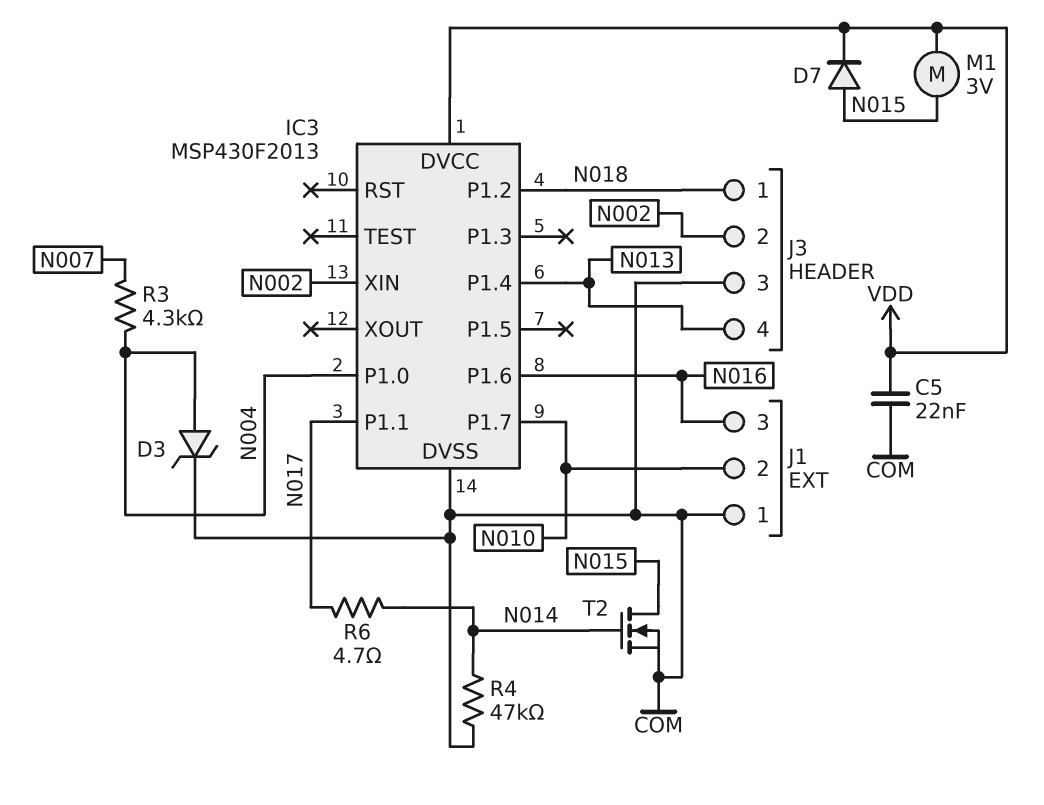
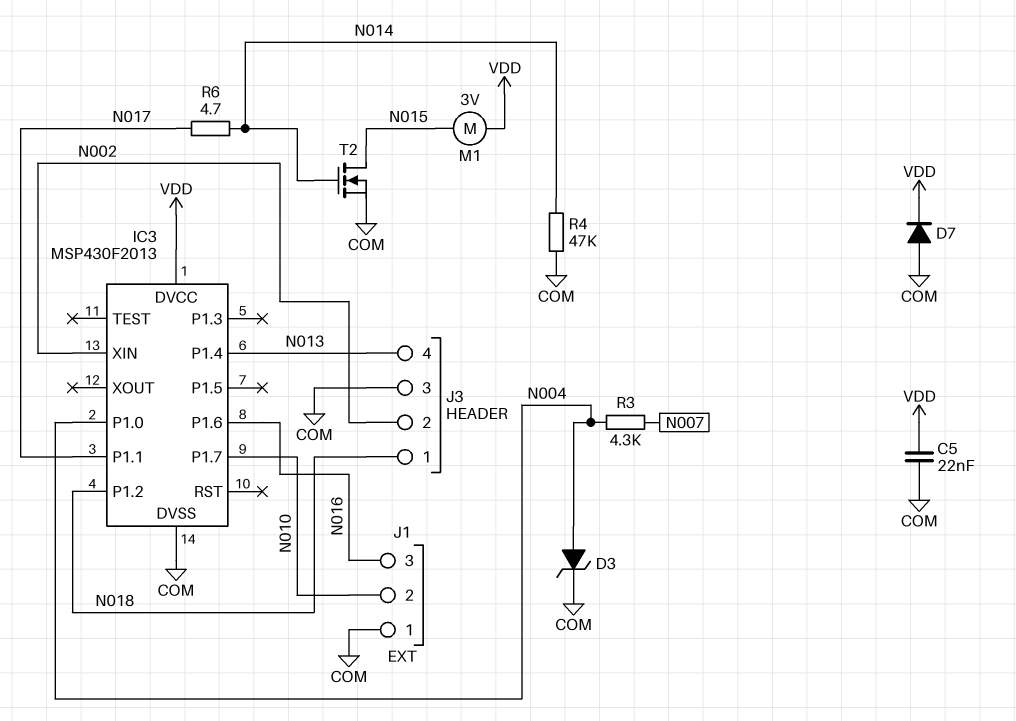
D7: diode (A N015, K VDD) -> diode (A COM, K VDD)

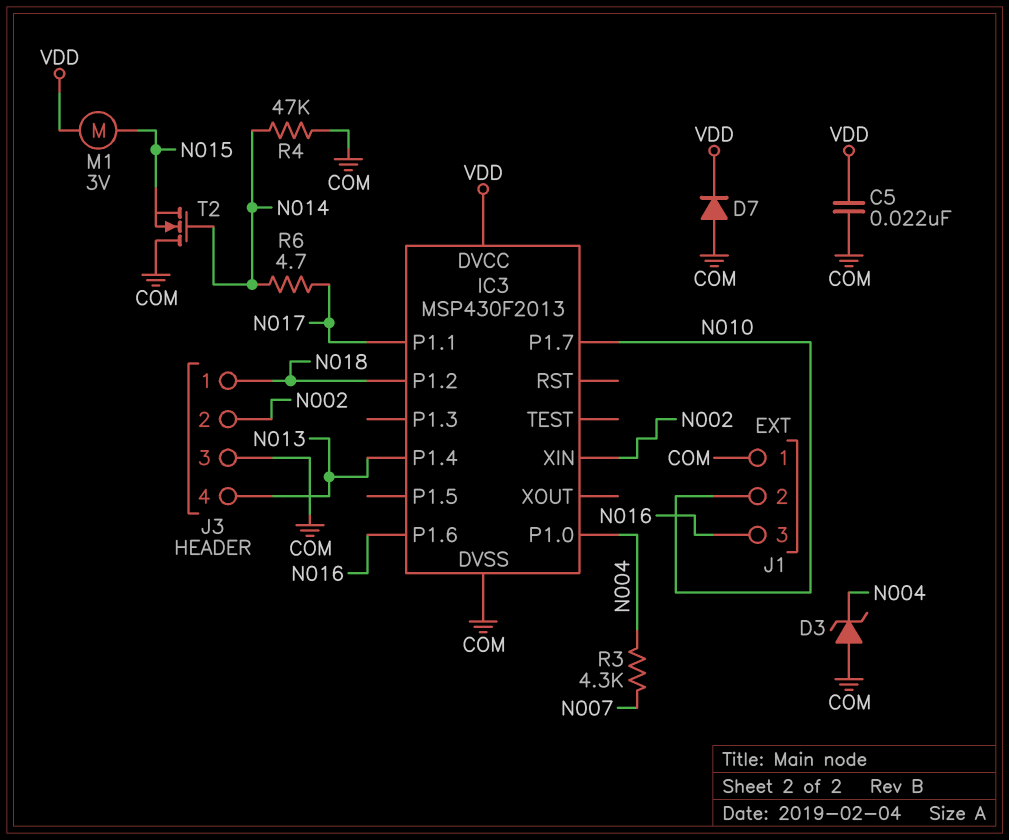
D3: zener (A N004, K COM) -> zener (A COM, K N004)
T2: NMOS (G N014, D N015, S COM) -> NMOS (G N014, D COM, S N015)

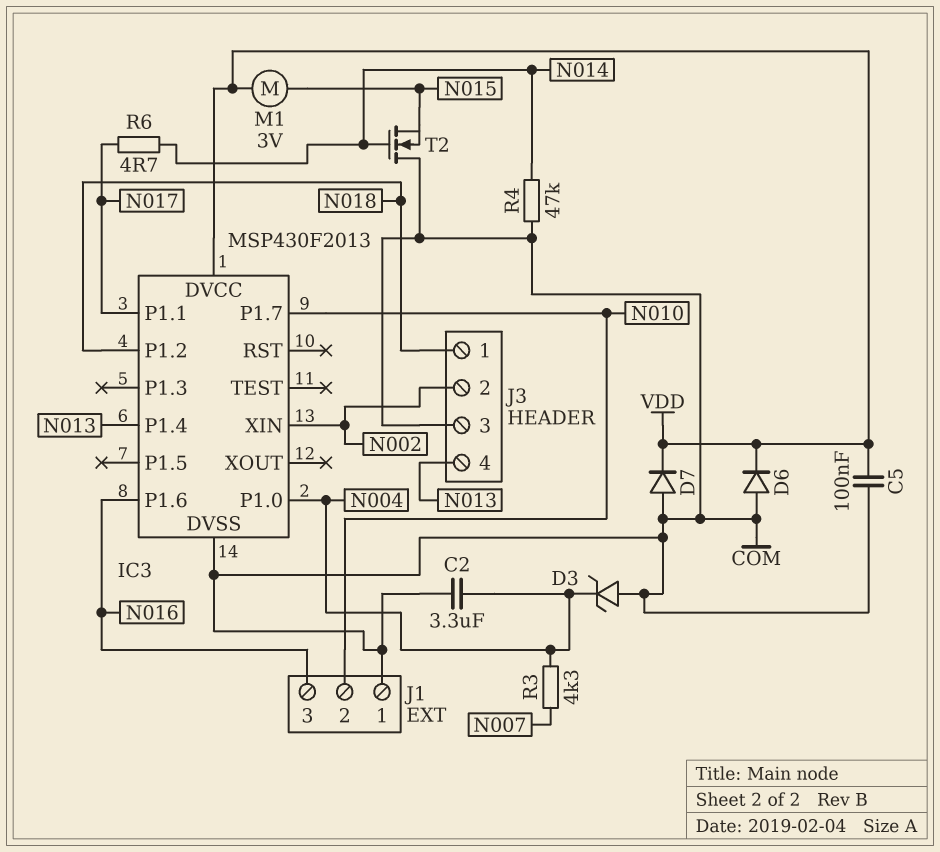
C2: none -> 3.3uF (COM, N004)
C5: 22nF (COM, VDD) -> 100nF (COM, VDD)
D6: none -> diode (A COM, K VDD)

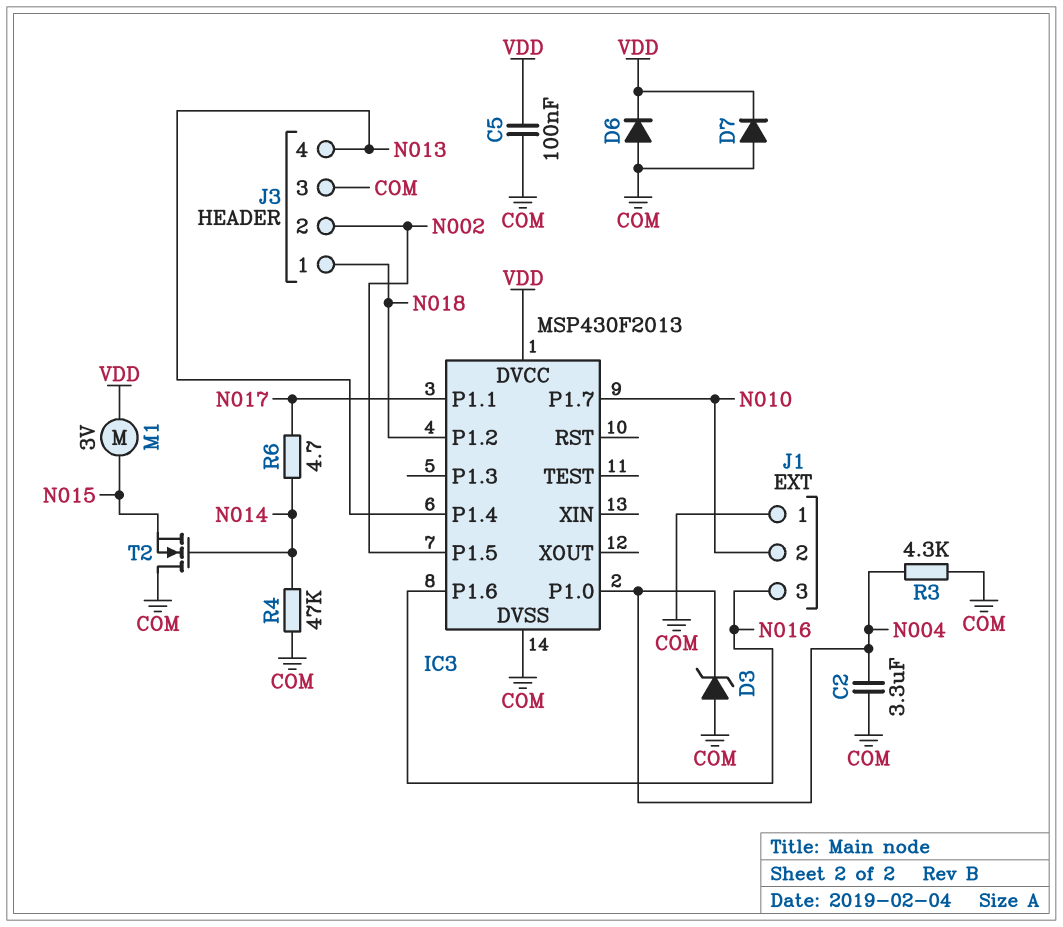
IC3 pin P1.5: none -> N002
IC3 pin XIN: N002 -> none
R3: 4.3k (N004, N007) -> 4.3k (COM, N004)

